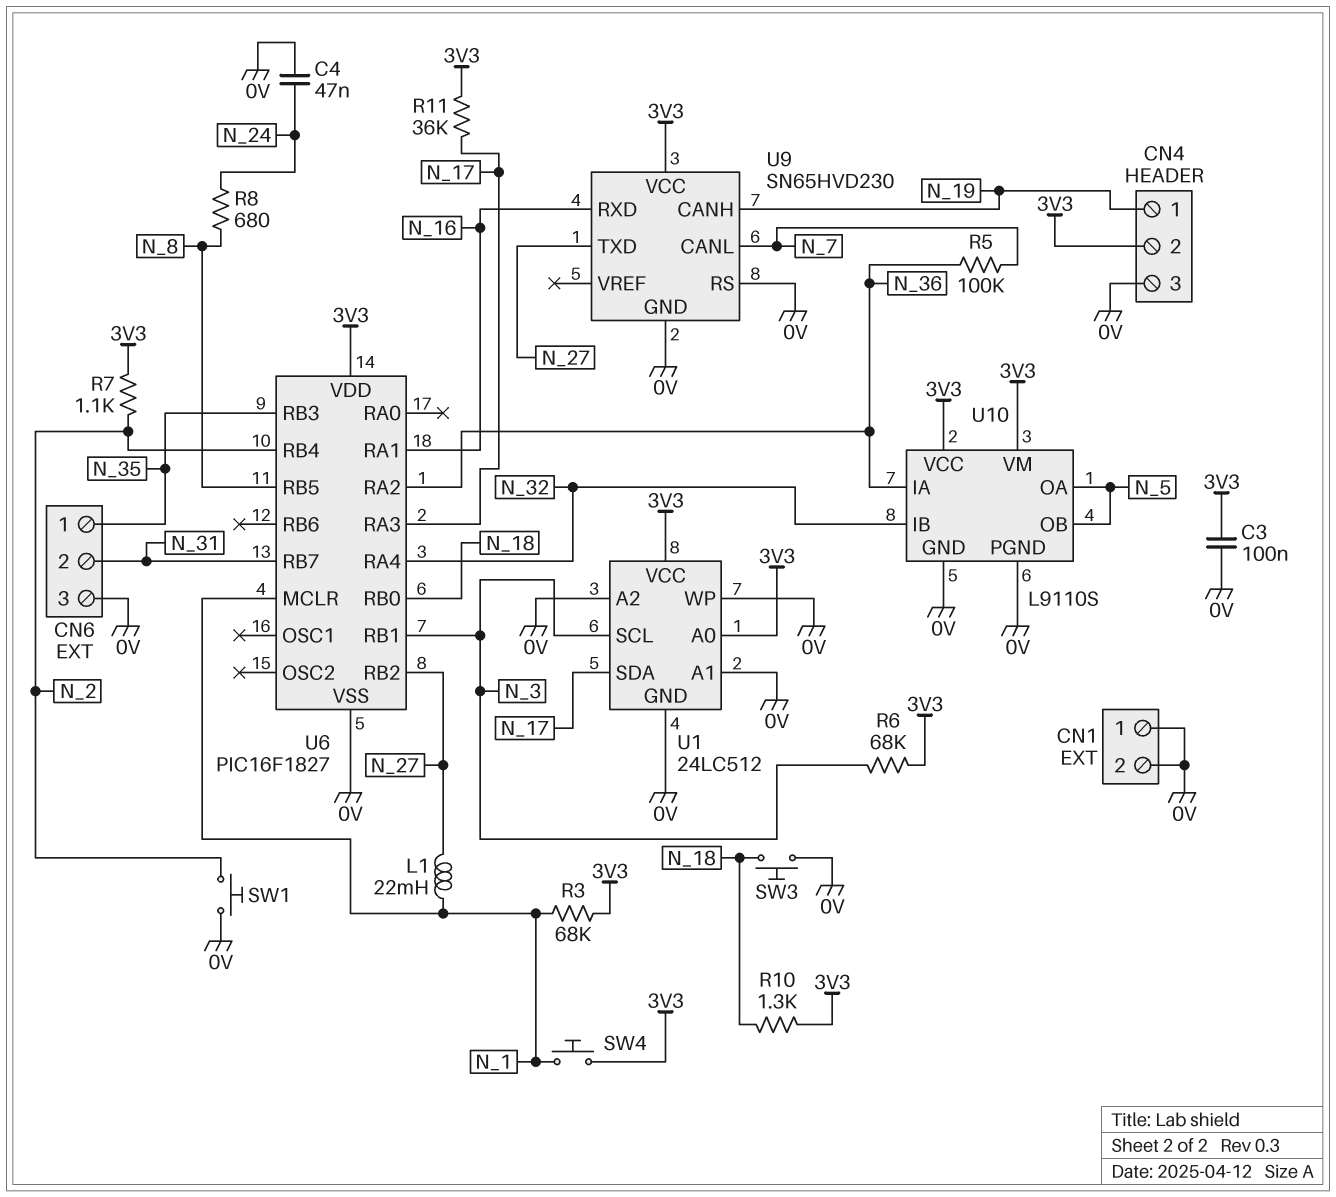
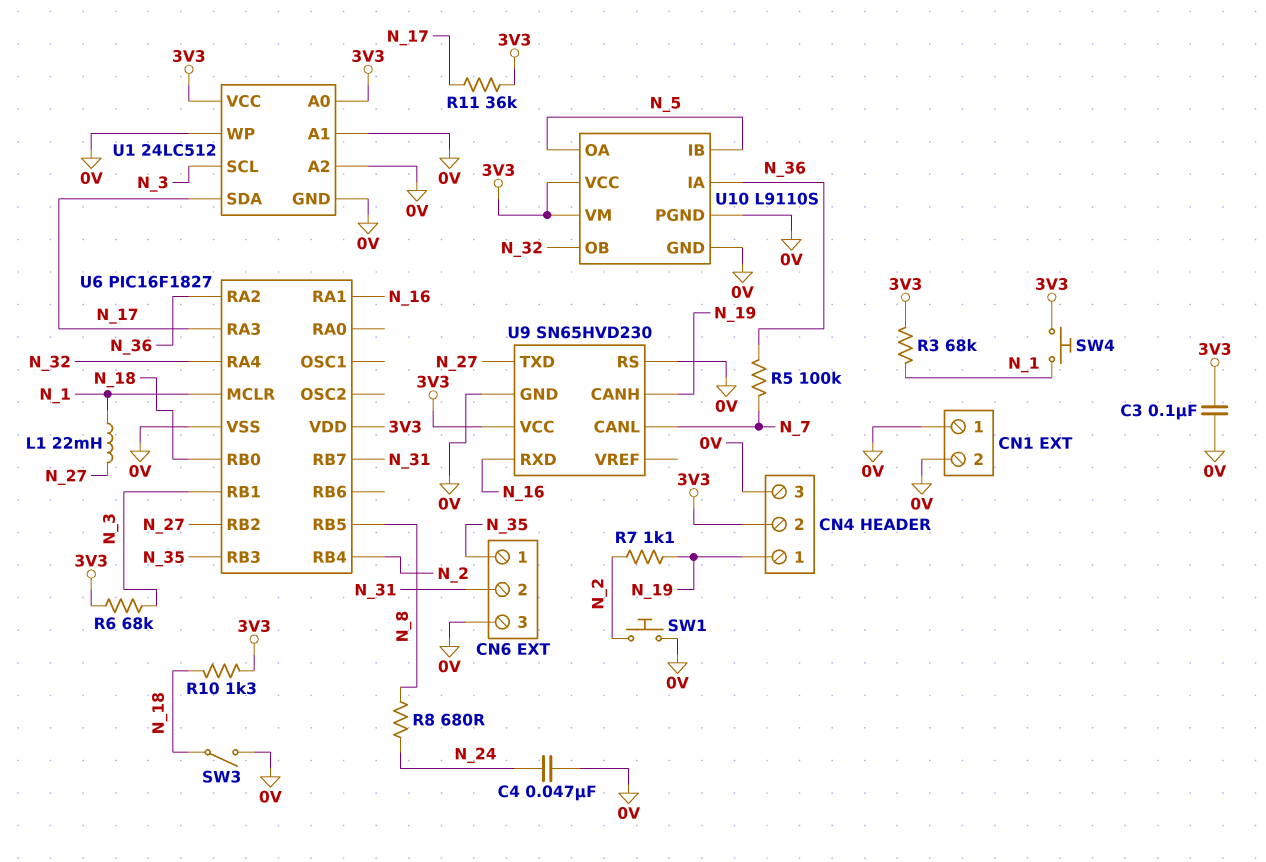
R7: 1.1k (3V3, N_2) -> 1.1k (N_2, N_19)
SW3: button (0V, N_18) -> switch (0V, N_18)
U10 pin IB: N_32 -> N_5
U10 pin OB: N_5 -> N_32

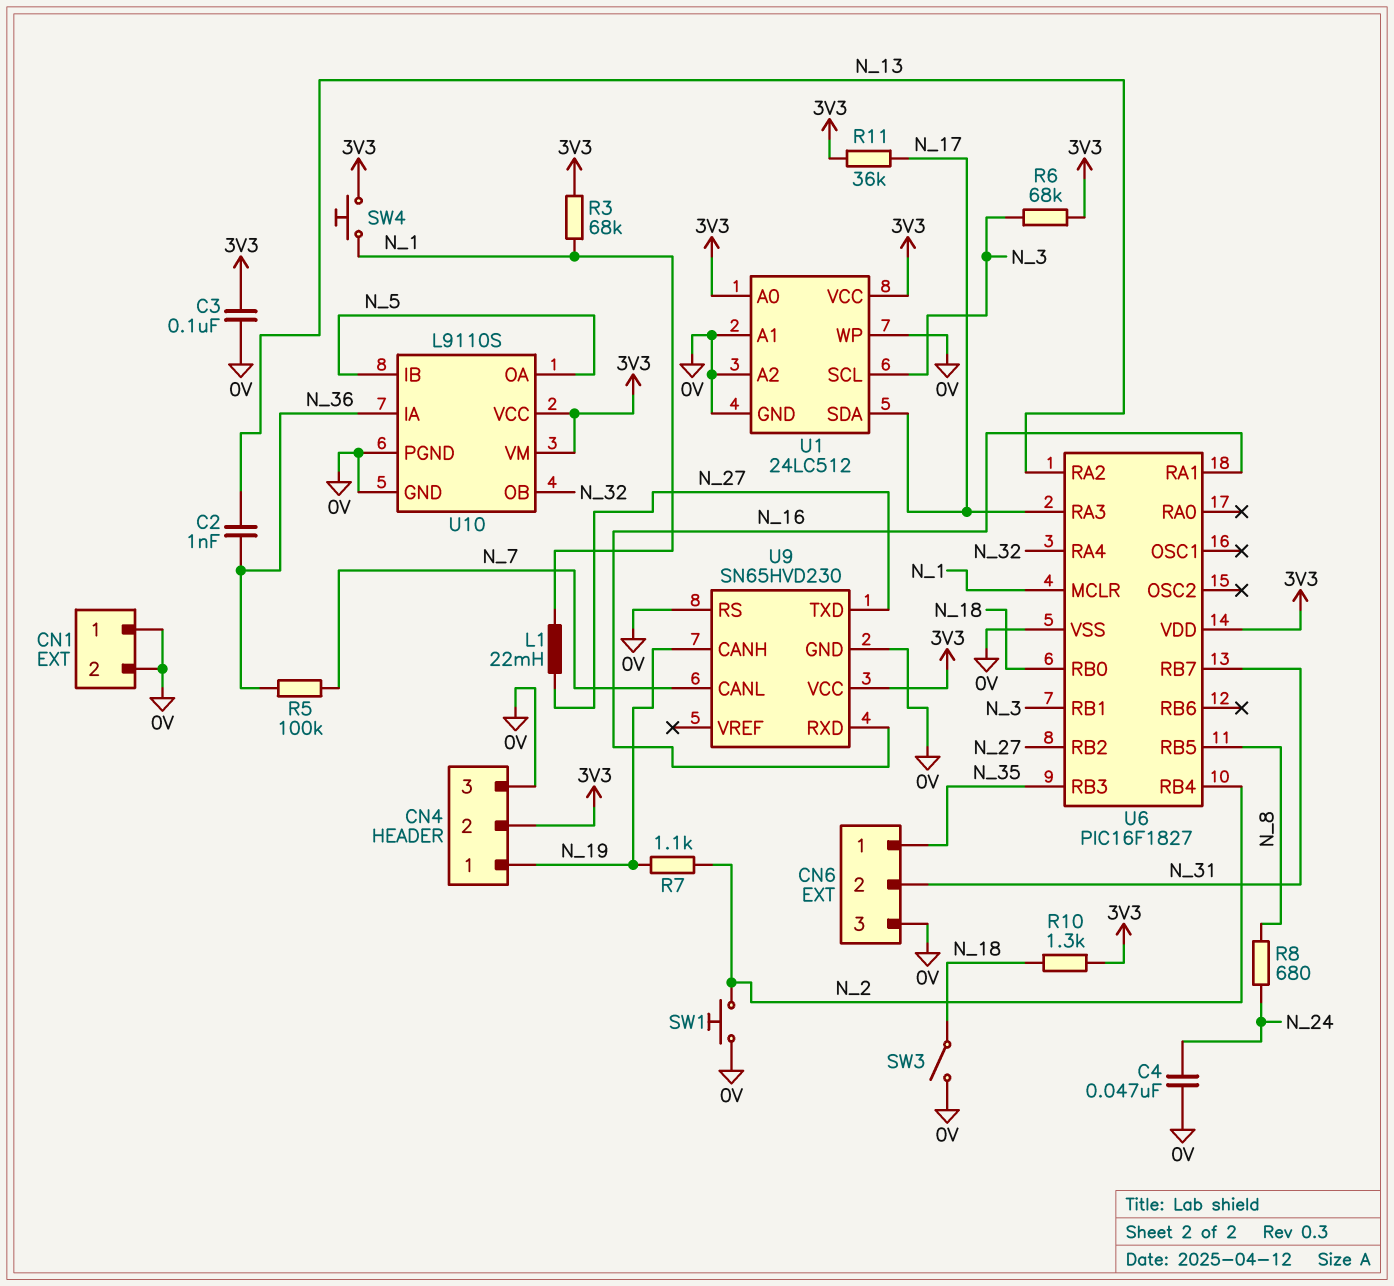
C2: none -> 1nF (N_13, N_36)
U6 pin RA2: N_36 -> N_13

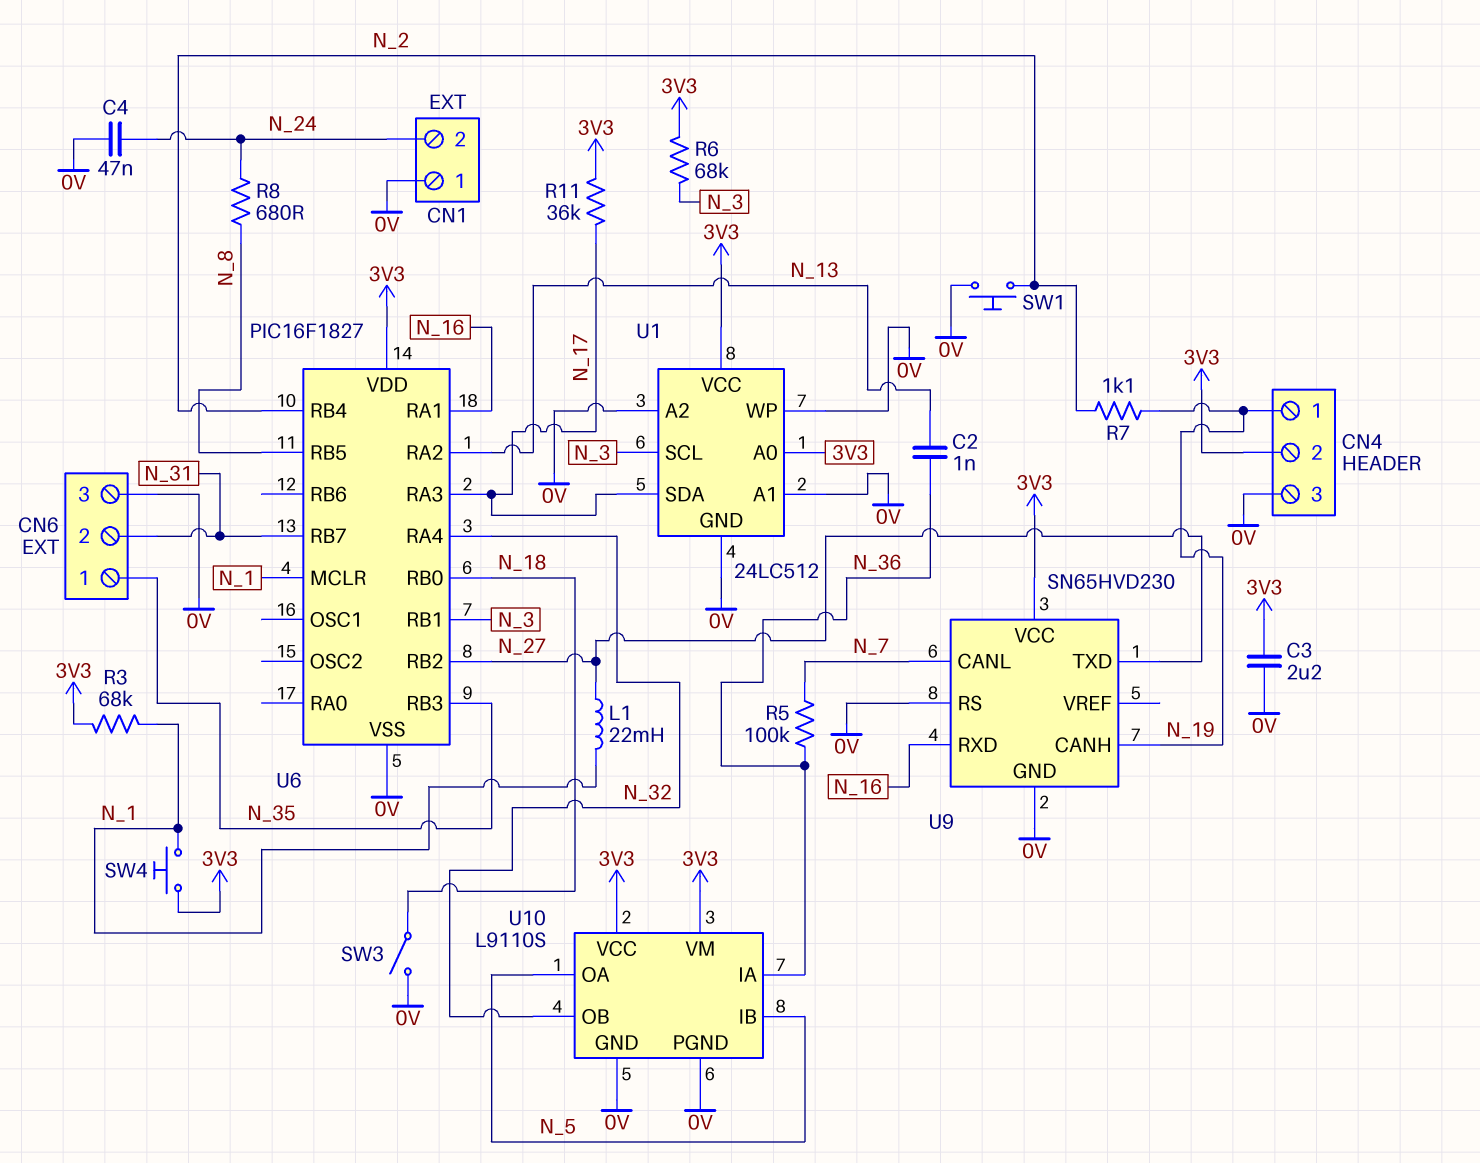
C3: 100nF (0V, 3V3) -> 2.2uF (0V, 3V3)
CN1 pin 2: 0V -> N_24
R10: 1.3k (3V3, N_18) -> none

